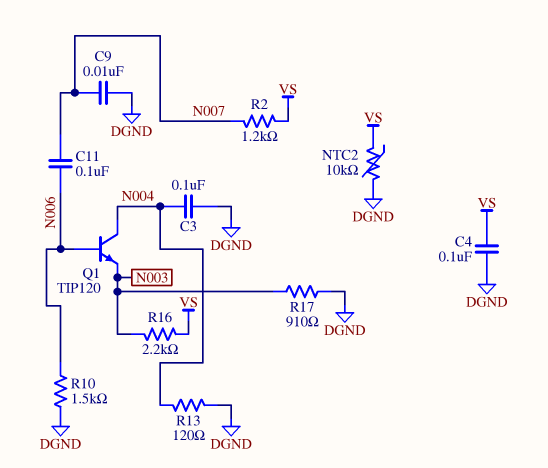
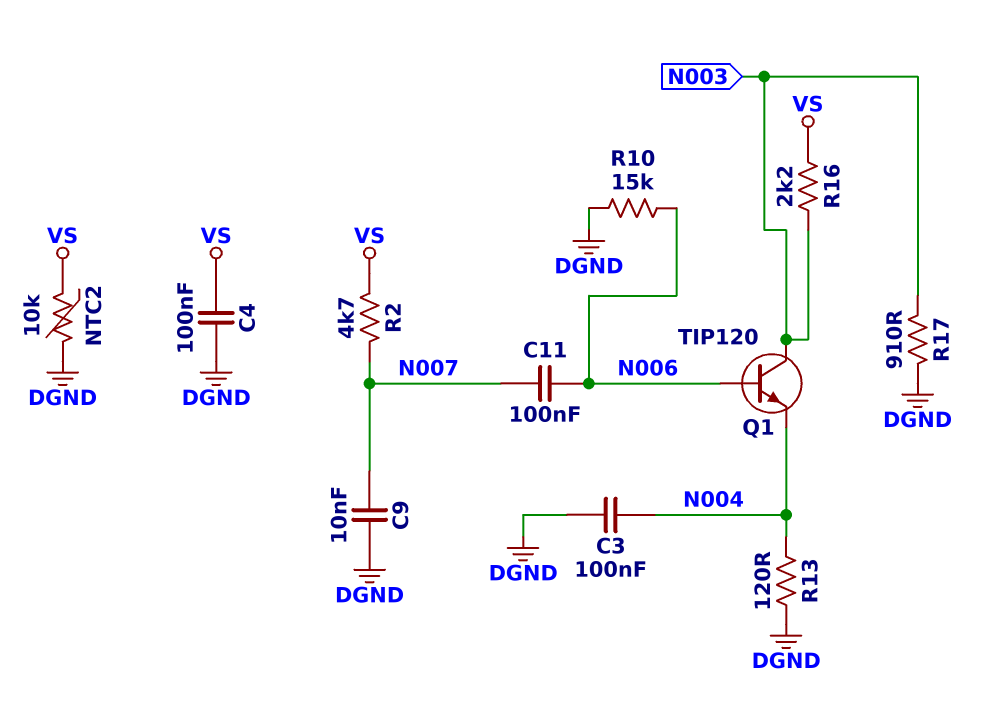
Q1: NPN TIP120 (B N006, C N004, E N003) -> NPN TIP120 (B N006, C N003, E N004)
R2: 1.2k (N007, VS) -> 4.7k (N007, VS)
R10: 1.5k (DGND, N006) -> 15k (DGND, N006)

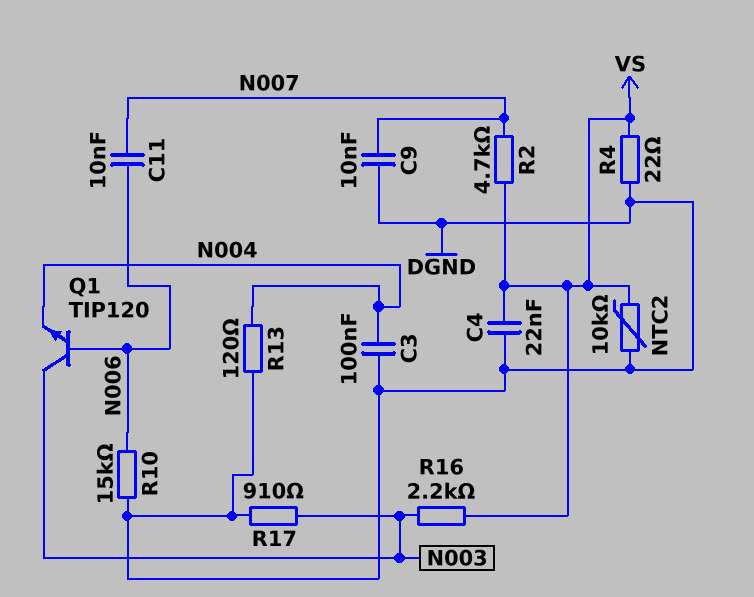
C4: 100nF (DGND, VS) -> 22nF (DGND, VS)
C11: 100nF (N006, N007) -> 10nF (N006, N007)
R4: none -> 22 (DGND, VS)

